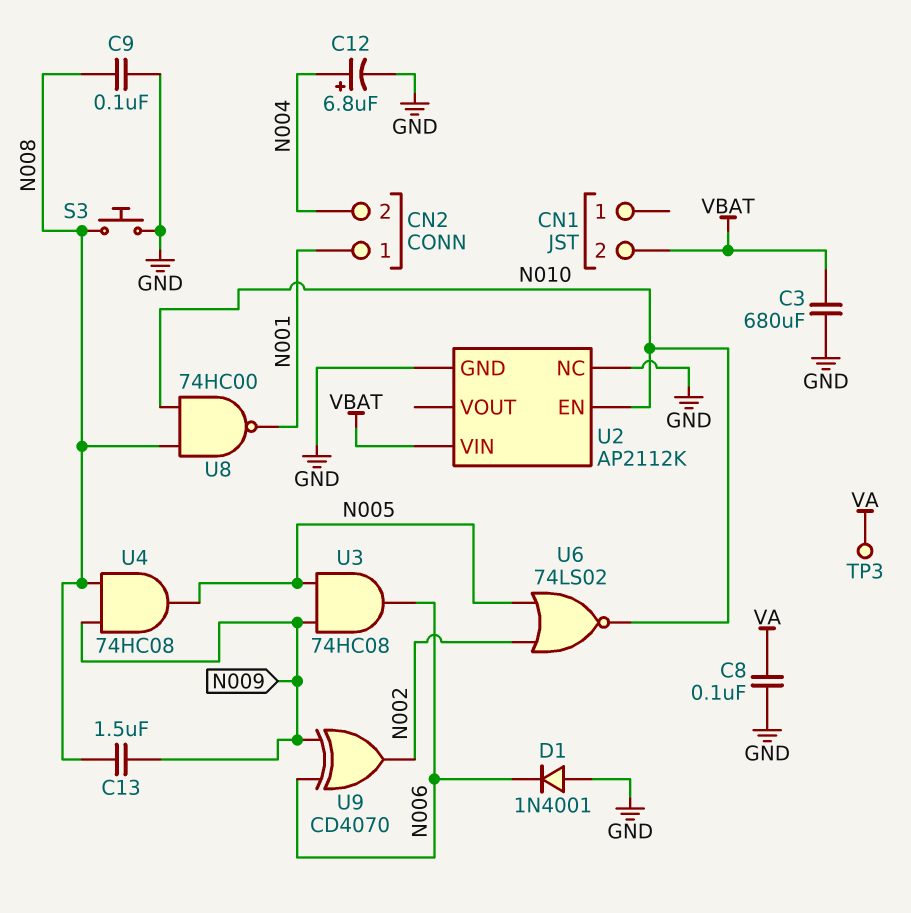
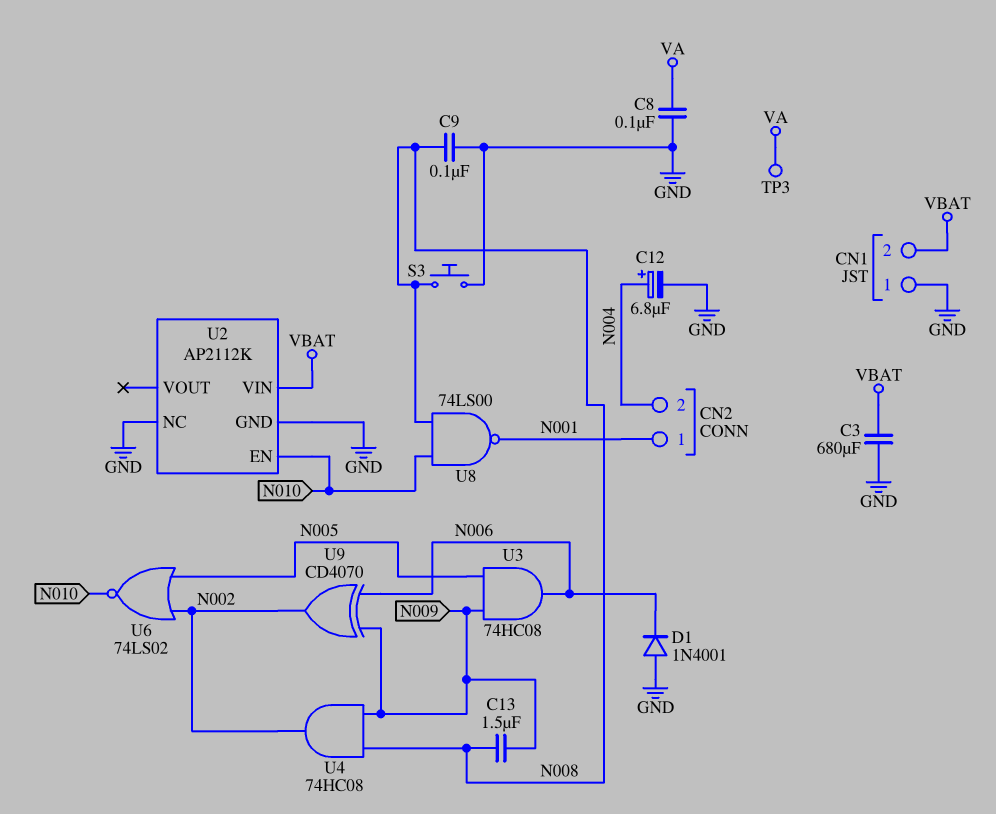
CN1 pin 1: none -> GND
U4: AND 74HC08 (in N008, in N009, out N005) -> AND 74HC08 (in N008, in N009, out N002)
U8: NAND 74HC00 (in N008, in N010, out N001) -> NAND 74LS00 (in N008, in N010, out N001)

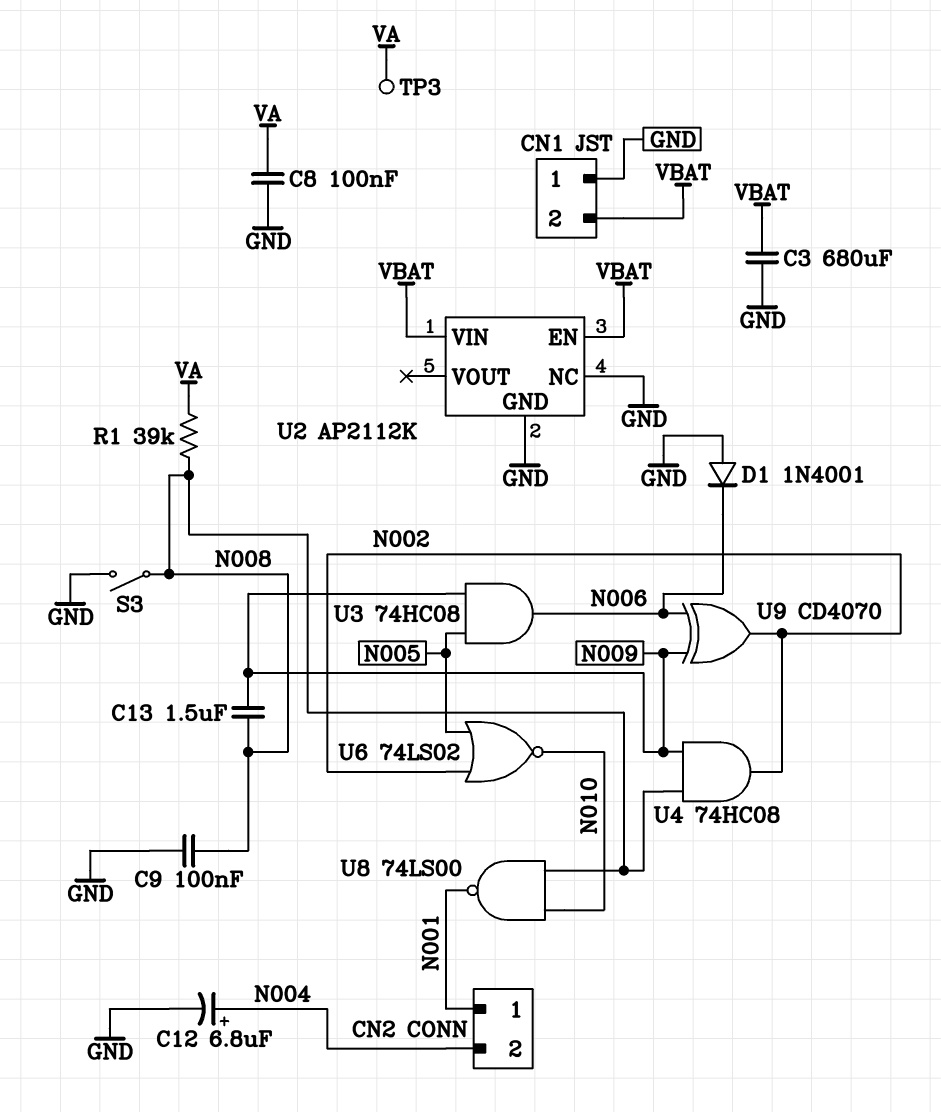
R1: none -> 39k (N008, VA)
S3: button (GND, N008) -> switch (GND, N008)
U2 pin EN: N010 -> VBAT

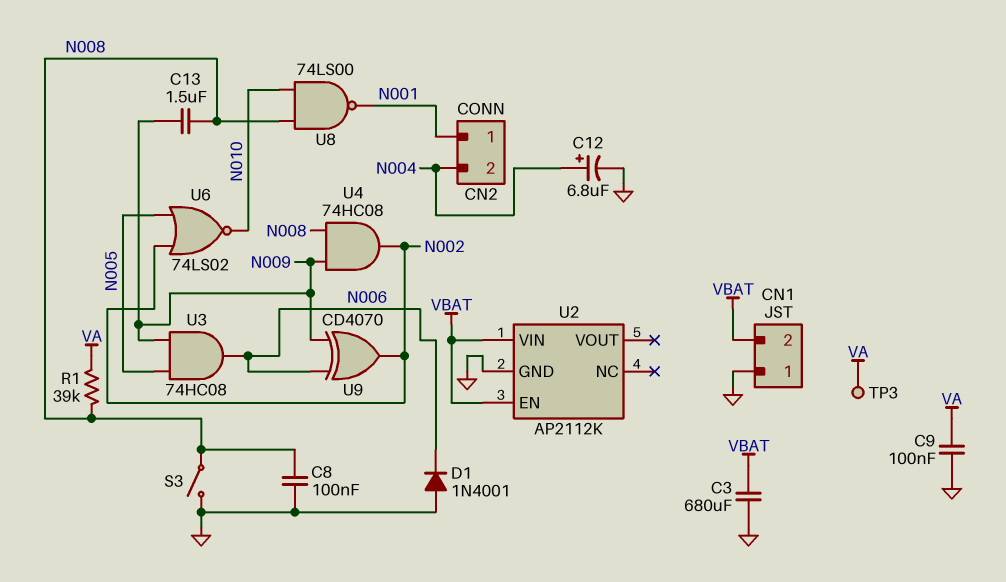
C8: 100nF (GND, VA) -> 100nF (GND, N008)
C9: 100nF (GND, N008) -> 100nF (GND, VA)
U2 pin NC: GND -> none

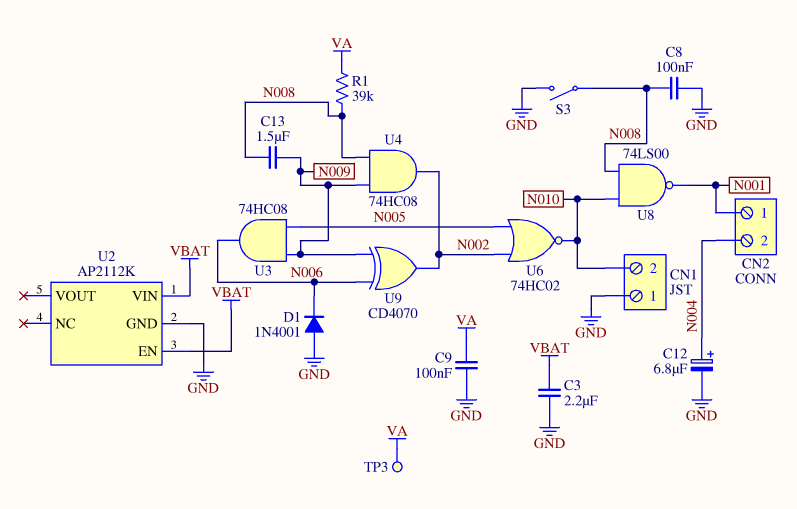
C3: 680uF (GND, VBAT) -> 2.2uF (GND, VBAT)
CN1 pin 2: VBAT -> N010
U6: NOR 74LS02 (in N002, in N005, out N010) -> NOR 74HC02 (in N002, in N005, out N010)

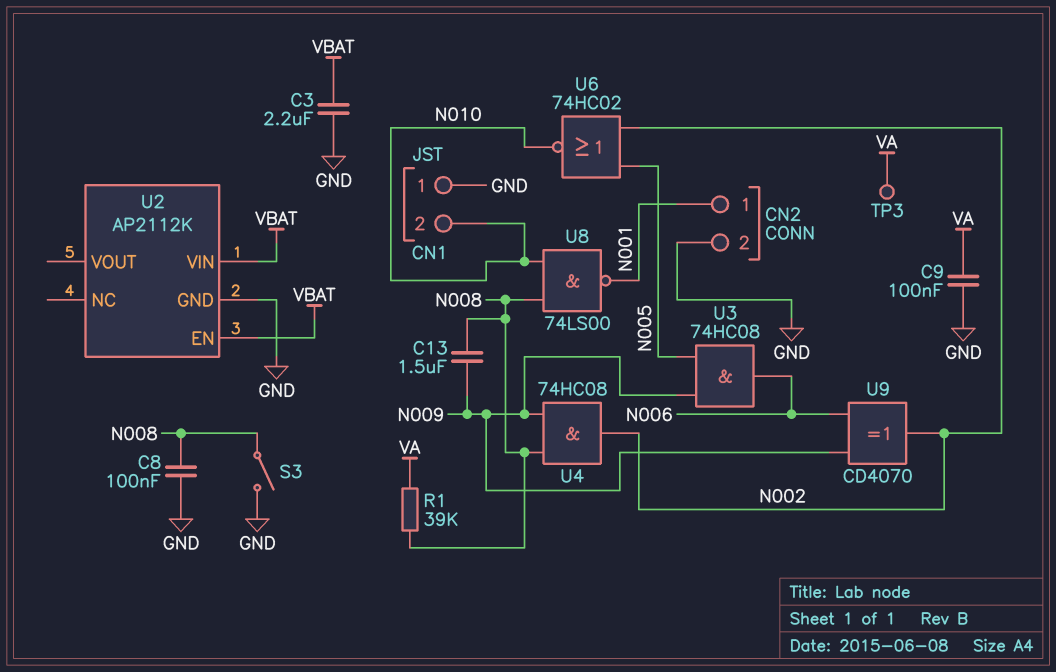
C12: 6.8uF (plus N004, minus GND) -> none
CN2 pin 2: N004 -> GND
D1: diode 1N4001 (A GND, K N006) -> none

